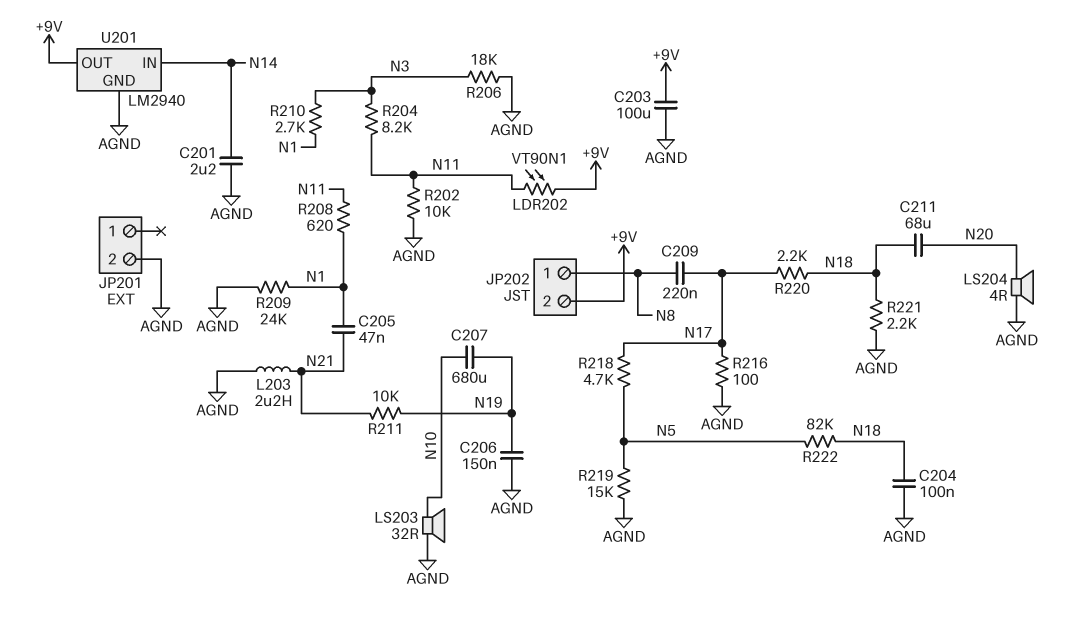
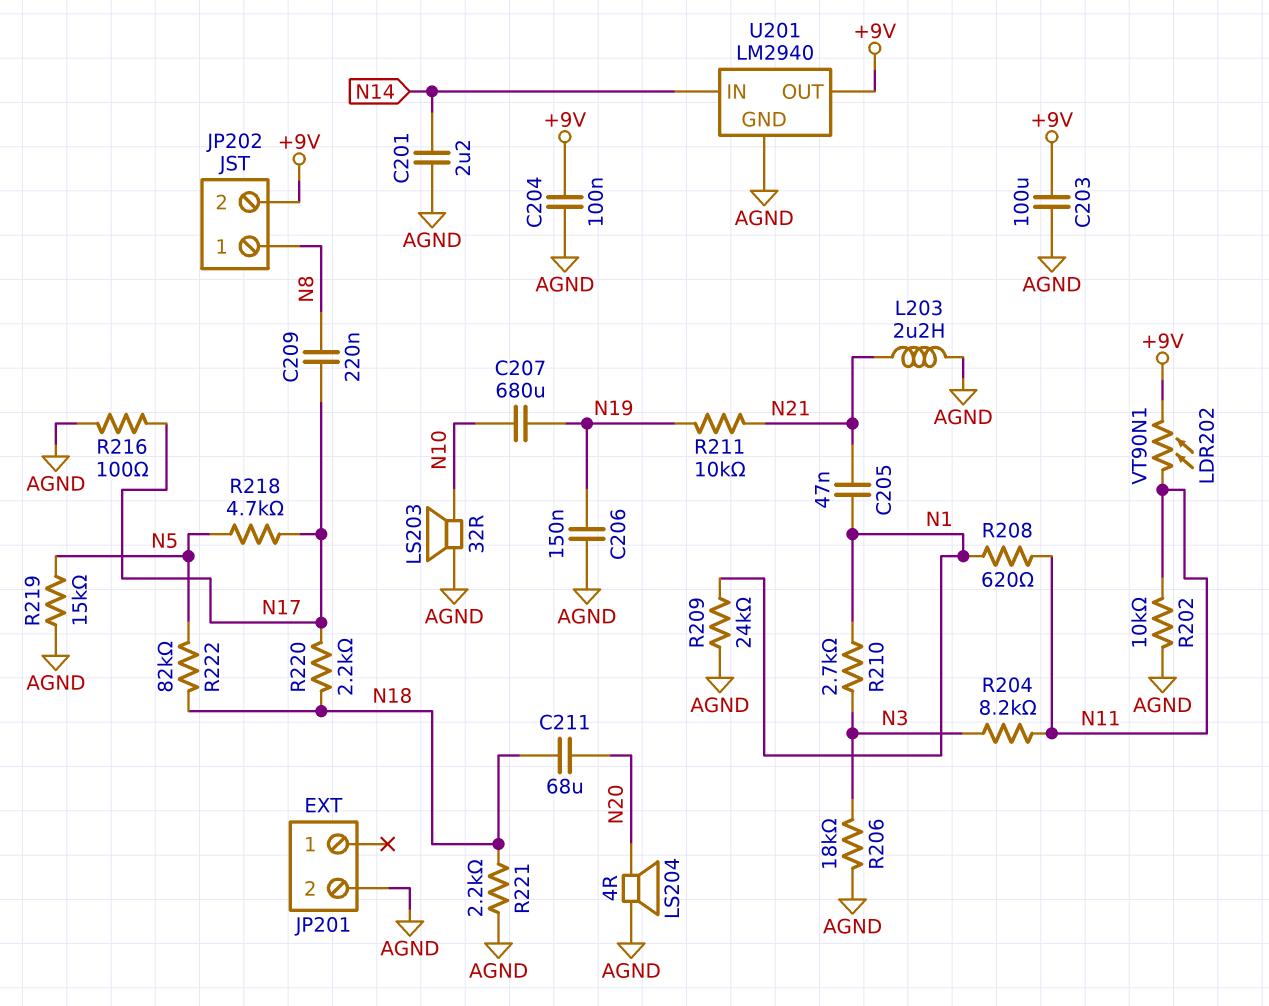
C204: 100nF (AGND, N18) -> 100nF (+9V, AGND)

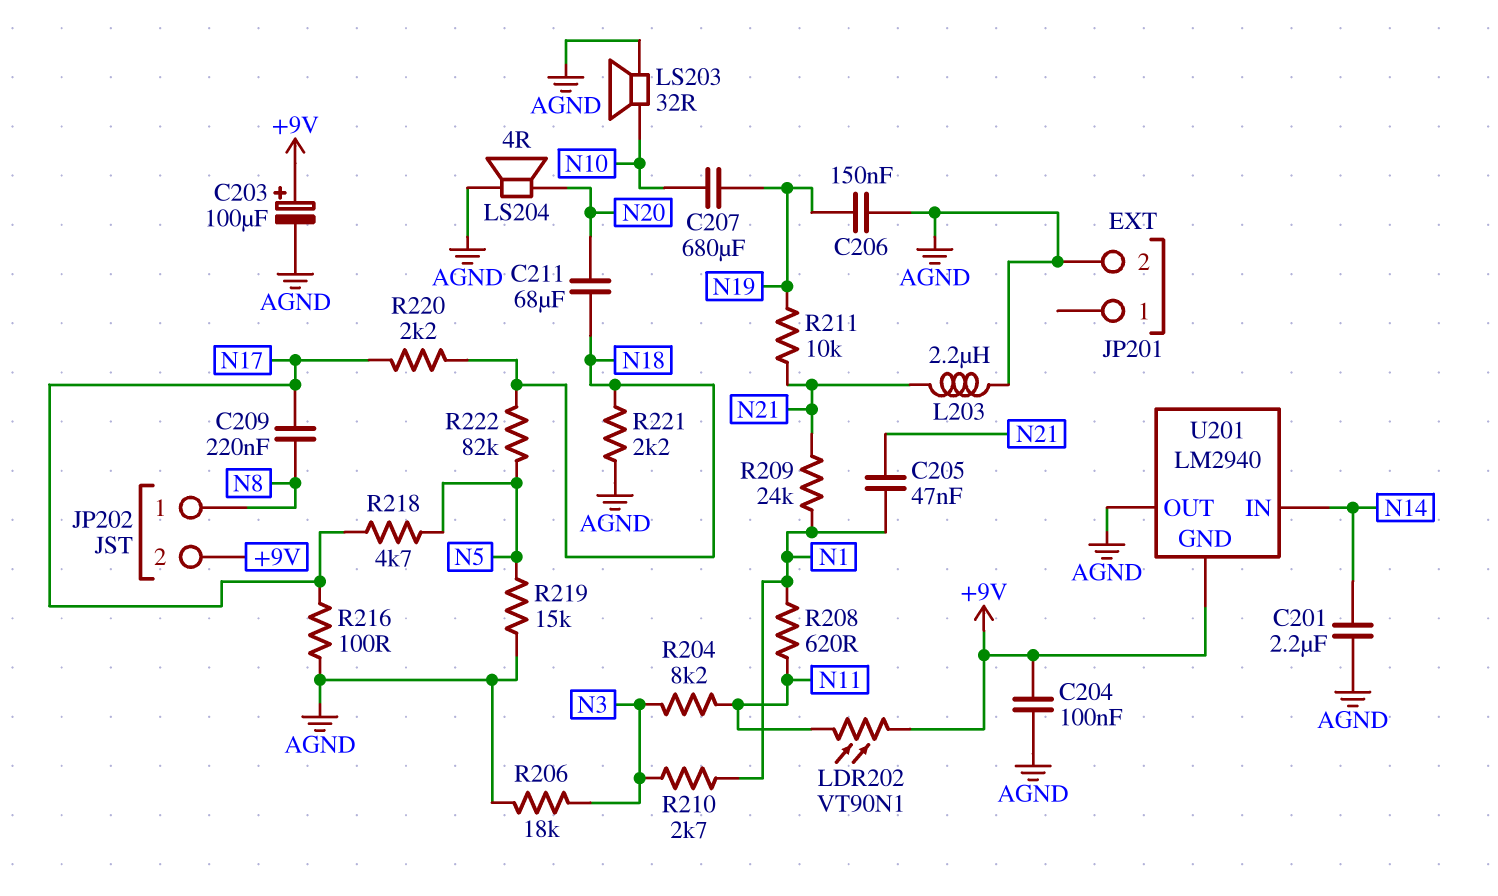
C203: 100uF (+9V, AGND) -> 100uF (plus +9V, minus AGND)
R202: 10k (AGND, N11) -> none
R209: 24k (AGND, N1) -> 24k (N1, N21)
U201 pin GND: AGND -> +9V
U201 pin OUT: +9V -> AGND

